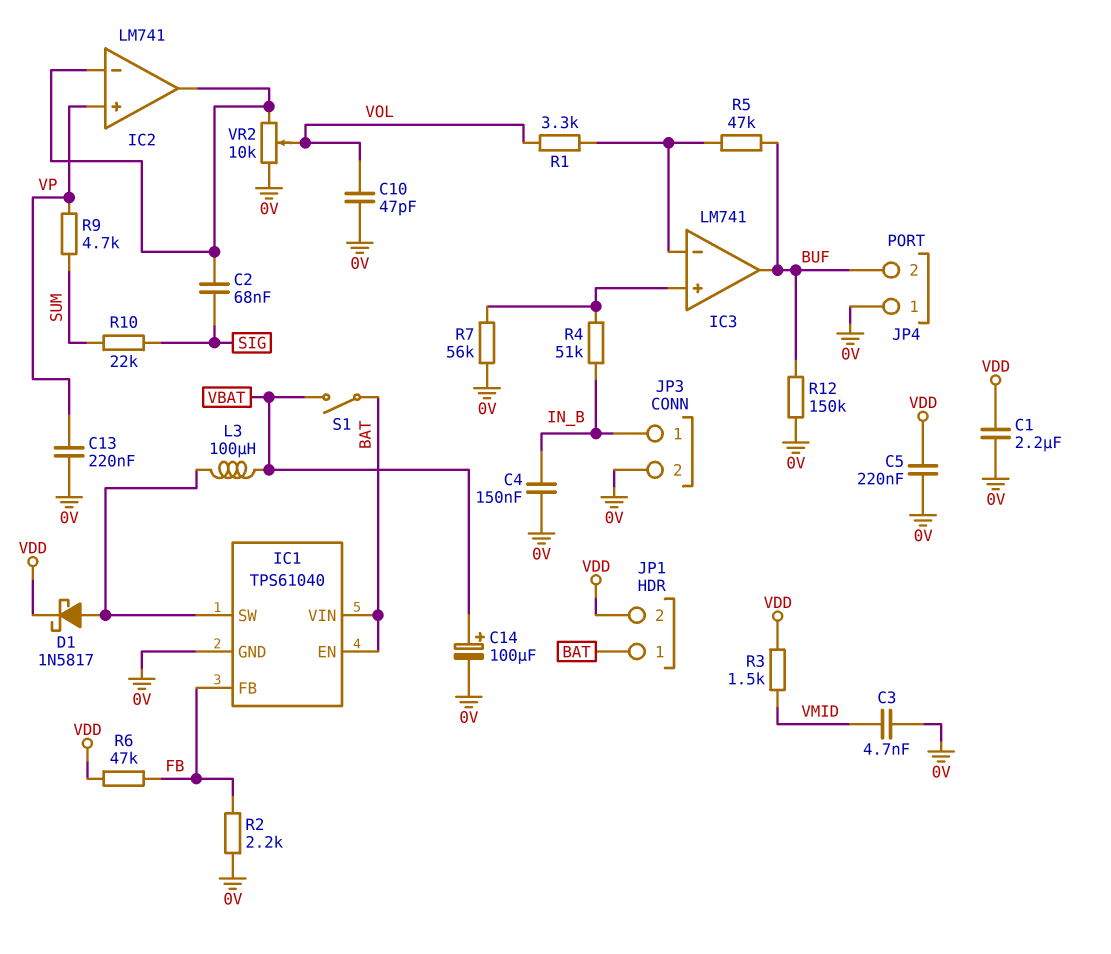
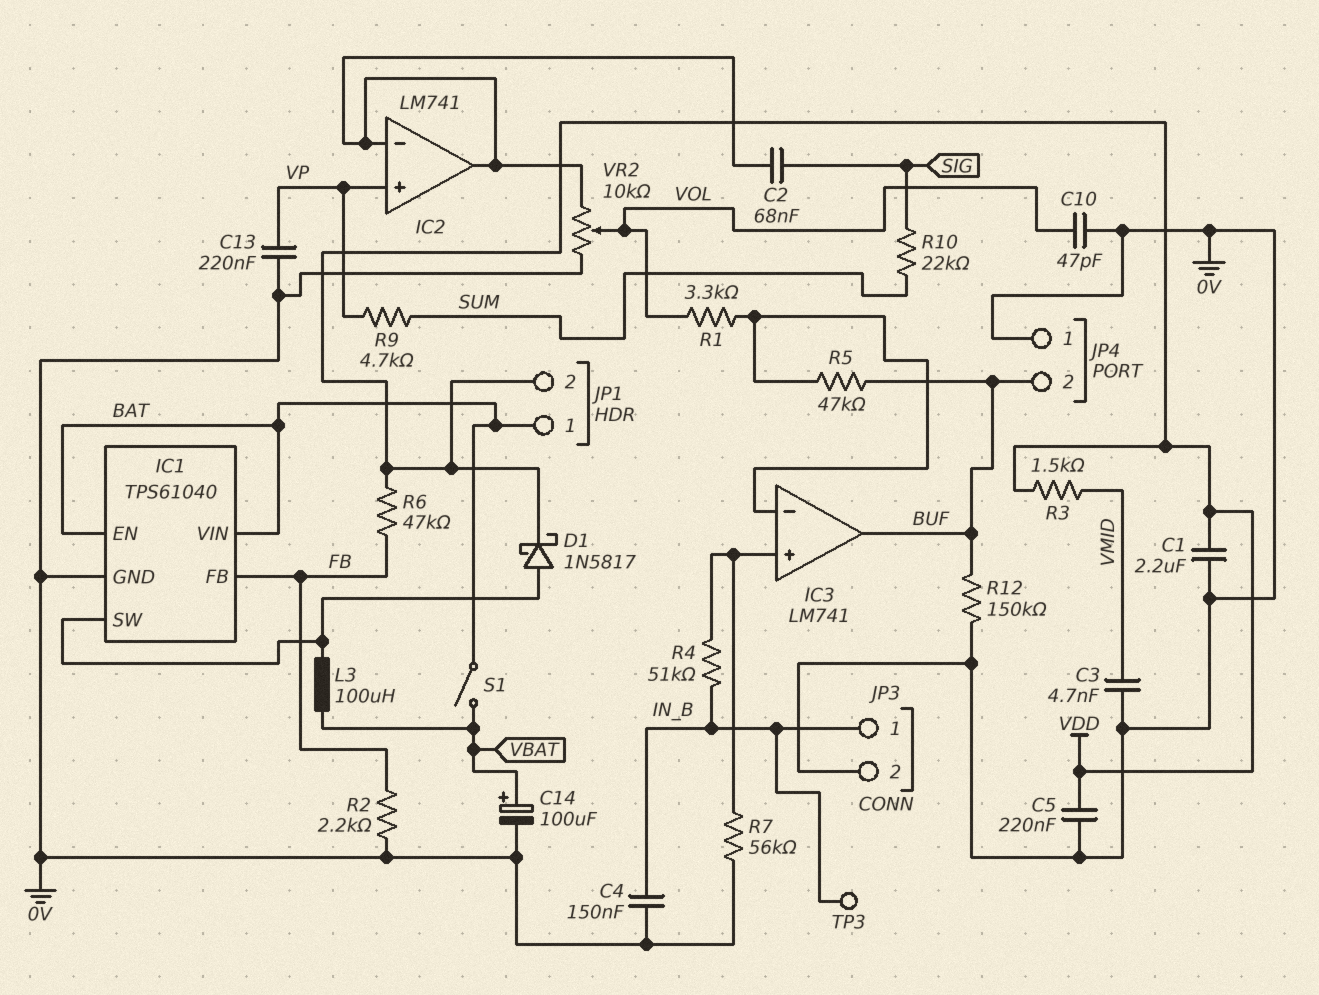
TP3: none -> test point (IN_B)

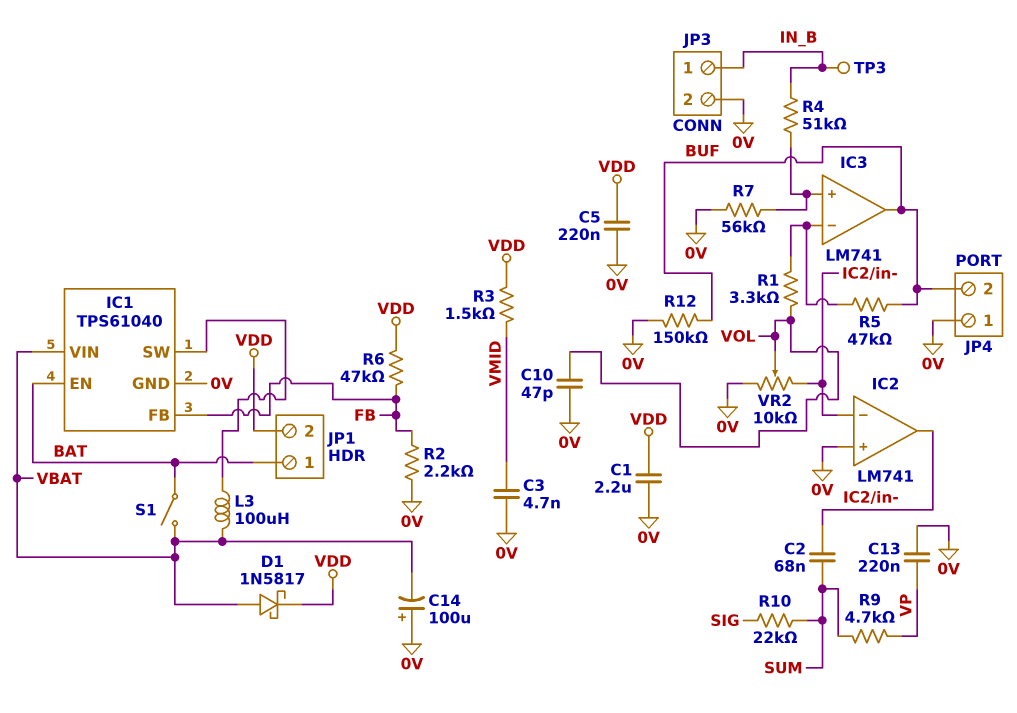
C2: 68nF (IC2/in-, SIG) -> 68nF (IC2/in-, SUM)
C4: 150nF (0V, IN_B) -> none
C14: 100uF (plus VBAT, minus 0V) -> 100uF (plus 0V, minus VBAT)
D1: schottky 1N5817 (A IC1/SW, K VDD) -> schottky 1N5817 (A VBAT, K VDD)
IC1 pin VIN: BAT -> VBAT
IC2 pin in+: VP -> 0V

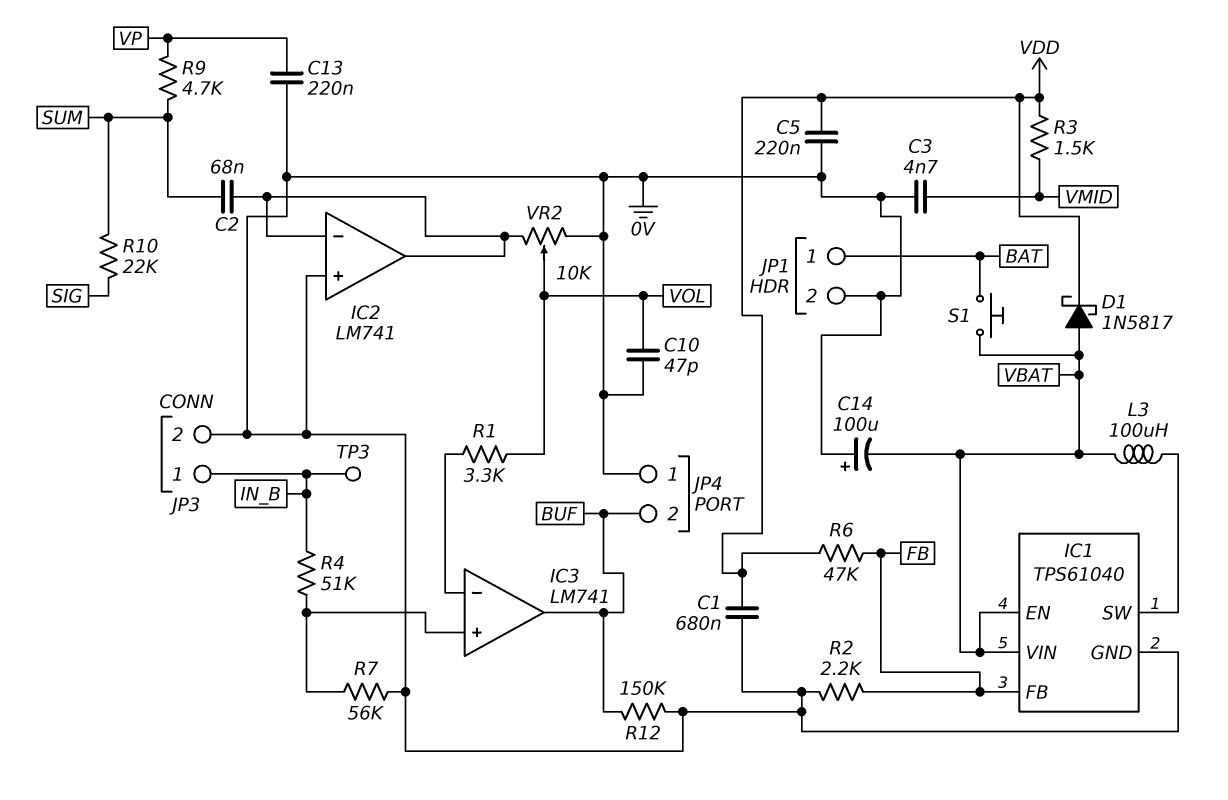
C1: 2.2uF (0V, VDD) -> 680nF (0V, VDD)
IC1 pin EN: BAT -> VBAT
JP1 pin 2: VDD -> 0V
R5: 47k (BUF, IC3/in-) -> none
S1: switch (BAT, VBAT) -> button (BAT, VBAT)

